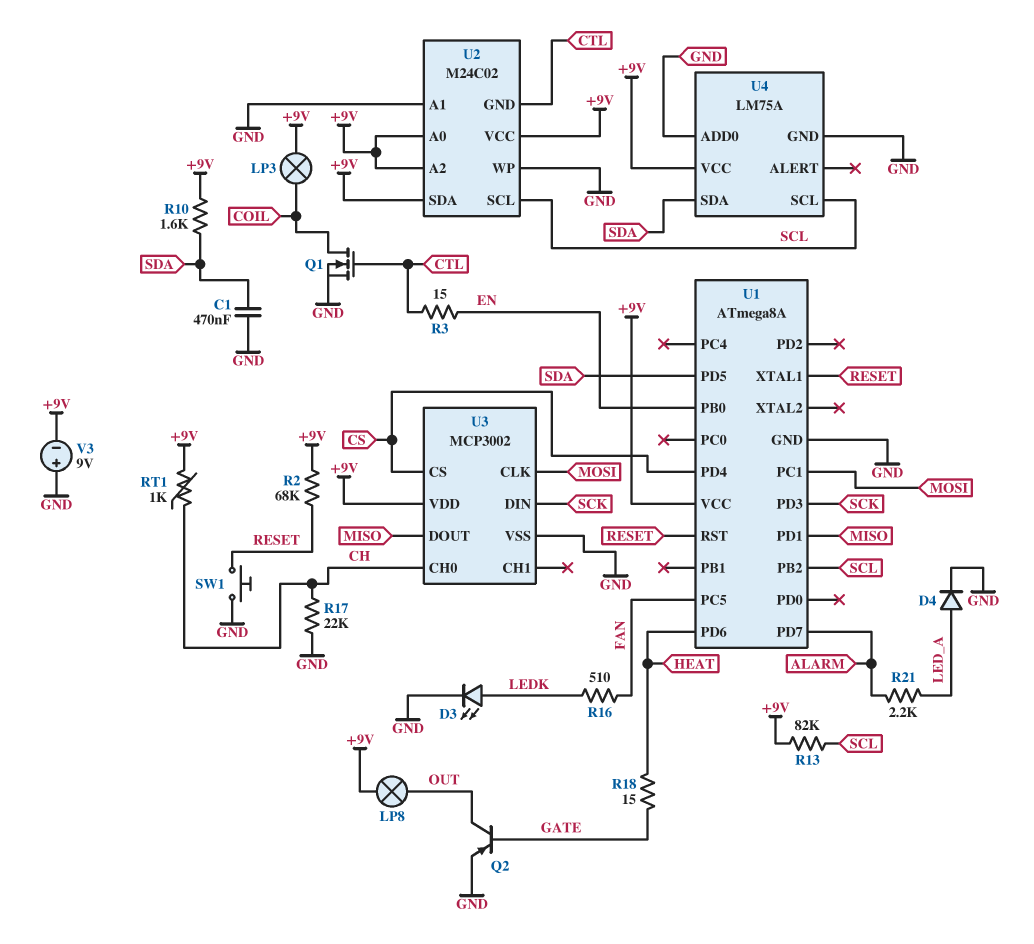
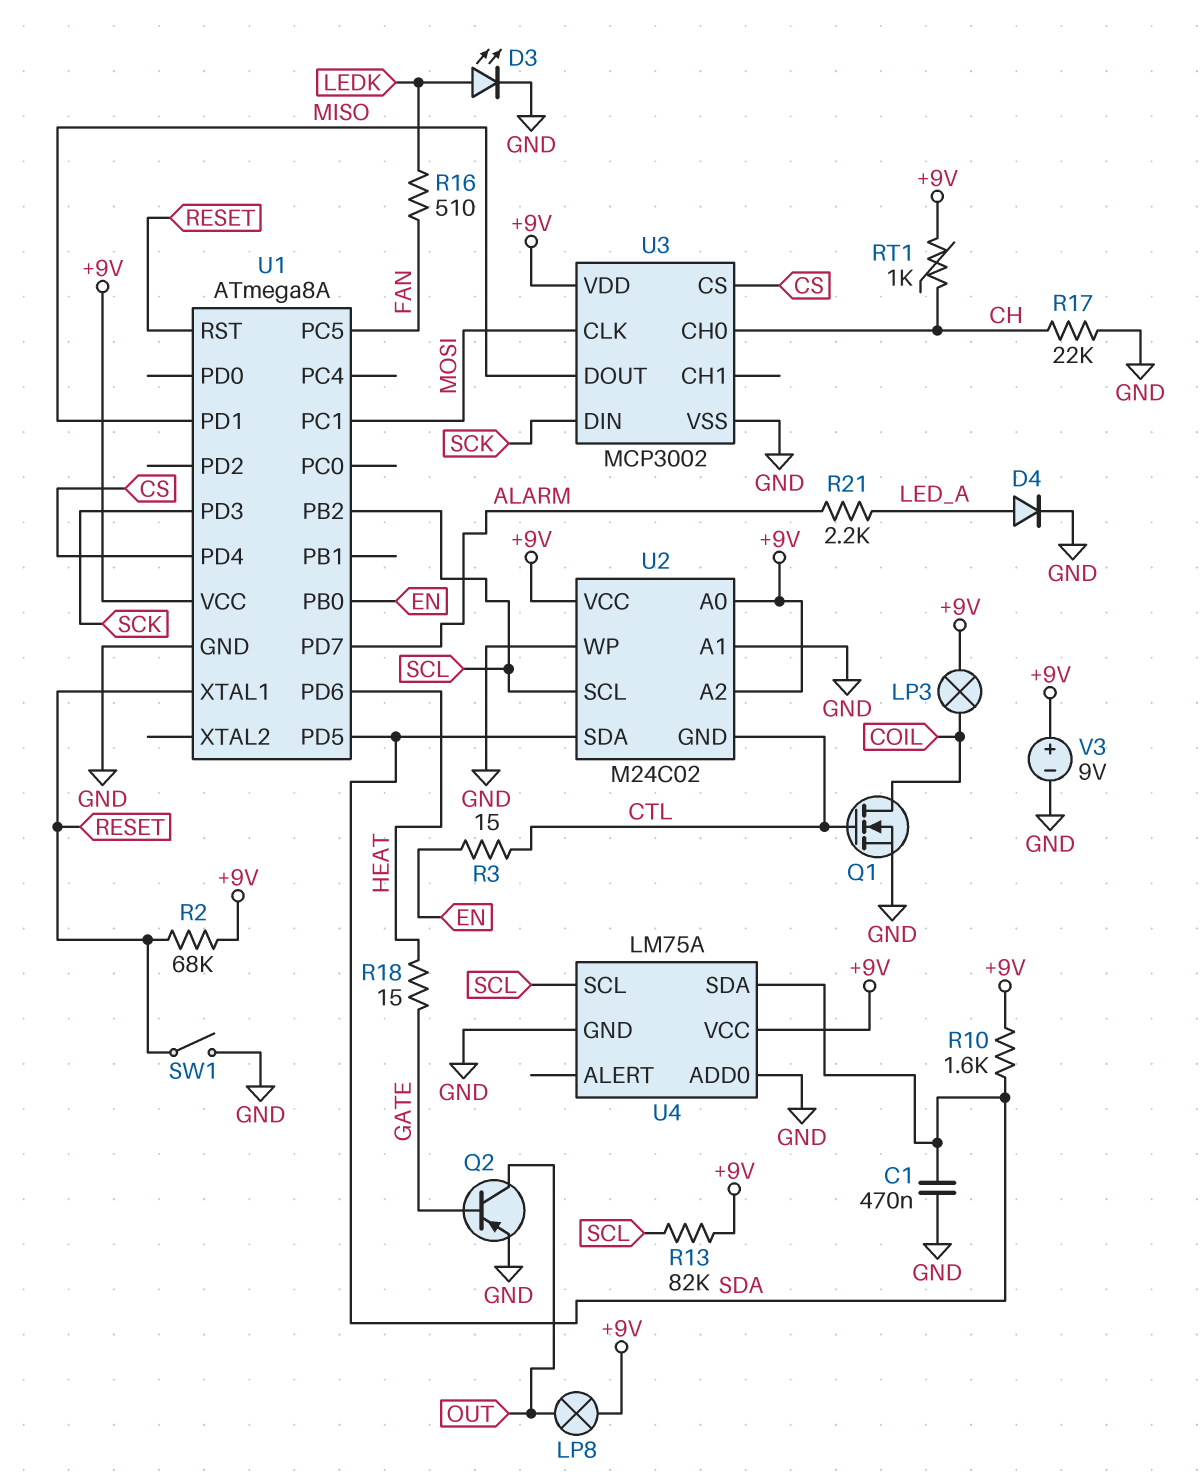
SW1: button (GND, RESET) -> switch (GND, RESET)
U2 pin SDA: +9V -> SDA
V3: 9V (plus GND, minus +9V) -> 9V (plus +9V, minus GND)

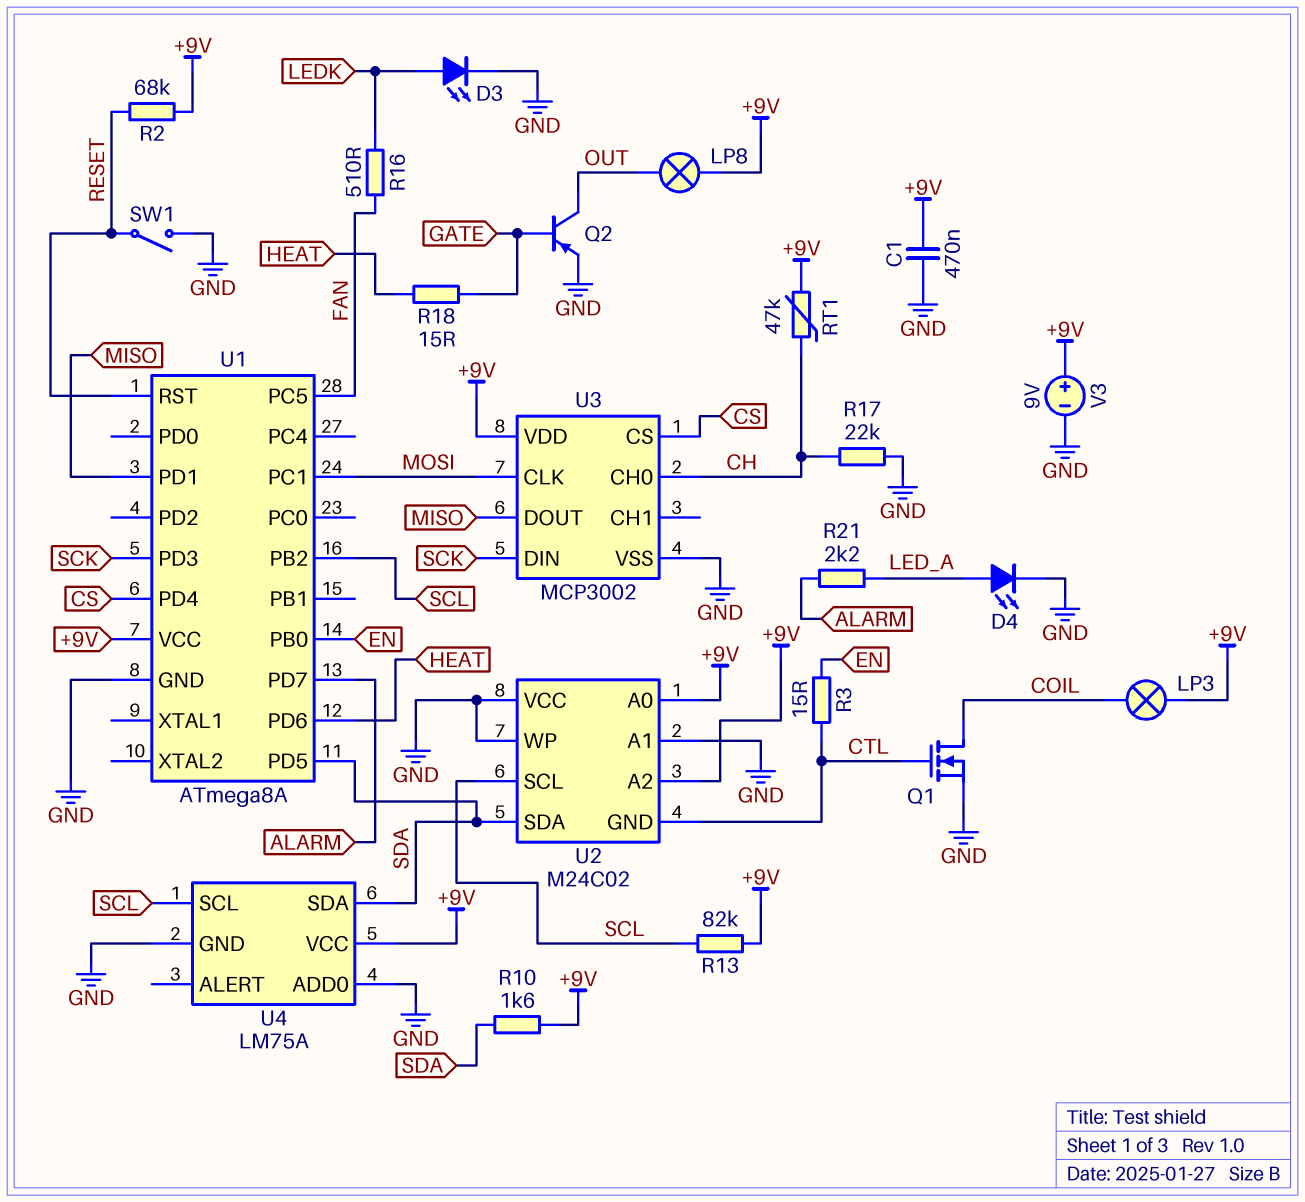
C1: 470nF (GND, SDA) -> 470nF (+9V, GND)
D4: diode (A LED_A, K GND) -> LED (A LED_A, K GND)
RT1: 1k (+9V, CH) -> 47k (+9V, CH)
U1 pin XTAL1: RESET -> none
U2 pin VCC: +9V -> GND

